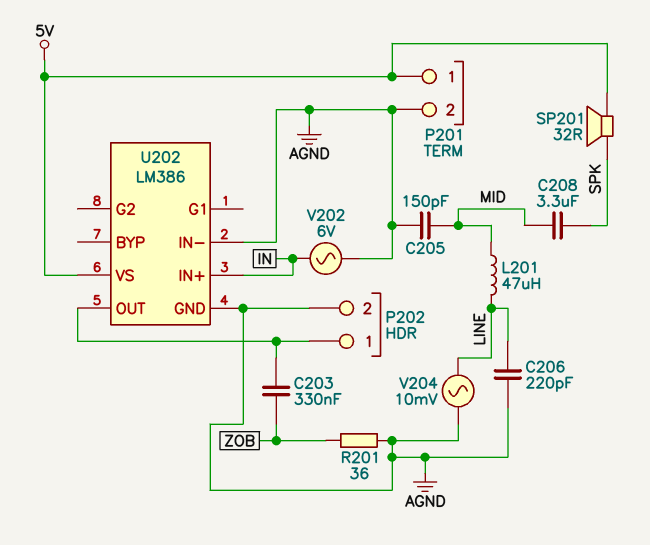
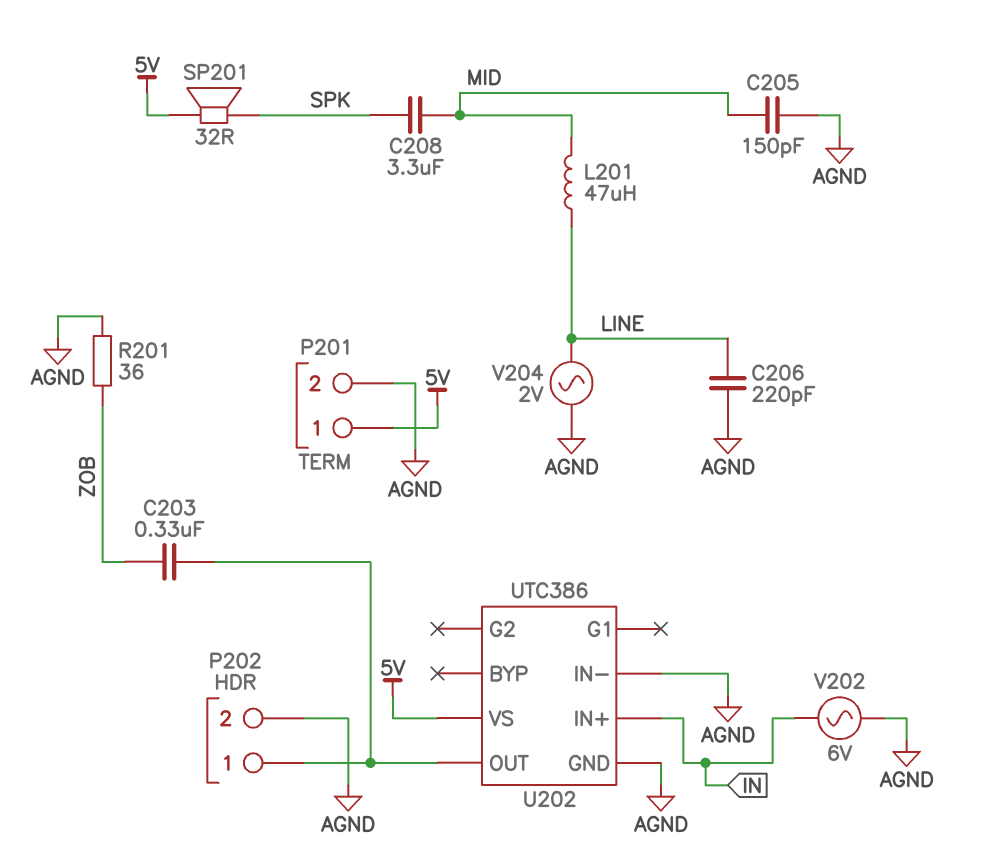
U202: LM386 -> UTC386
V204: AC 10mV (AGND, LINE) -> AC 2V (AGND, LINE)

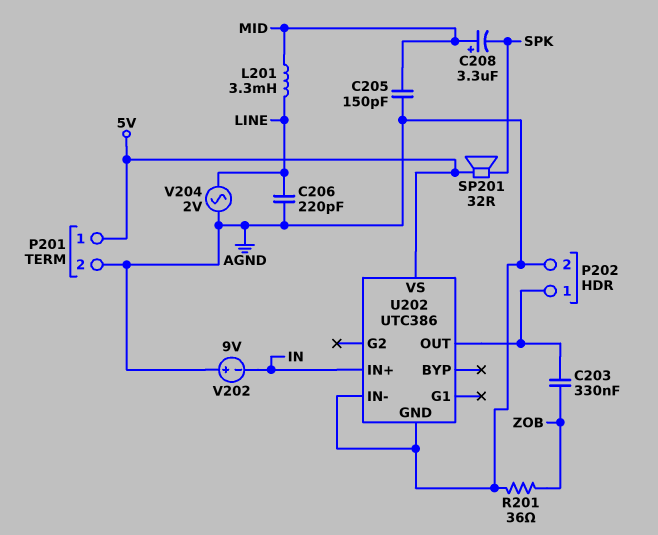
C208: 3.3uF (MID, SPK) -> 3.3uF (plus MID, minus SPK)
L201: 47uH (LINE, MID) -> 3.3mH (LINE, MID)
V202: AC 6V (AGND, IN) -> 9V (plus AGND, minus IN)

